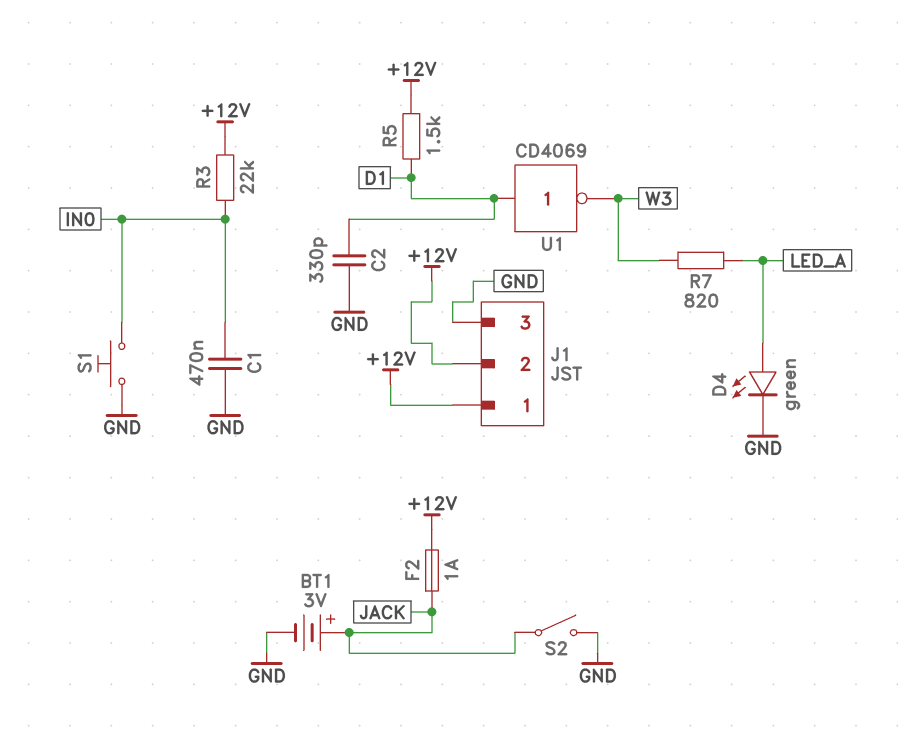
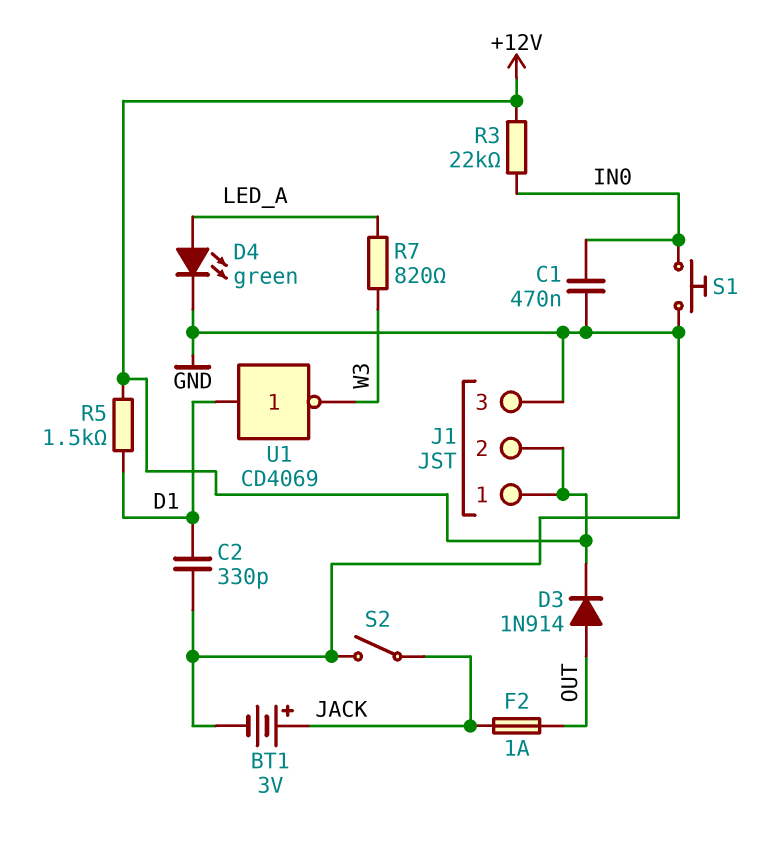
D3: none -> diode 1N914 (A OUT, K +12V)
F2: 1A (+12V, JACK) -> 1A (JACK, OUT)

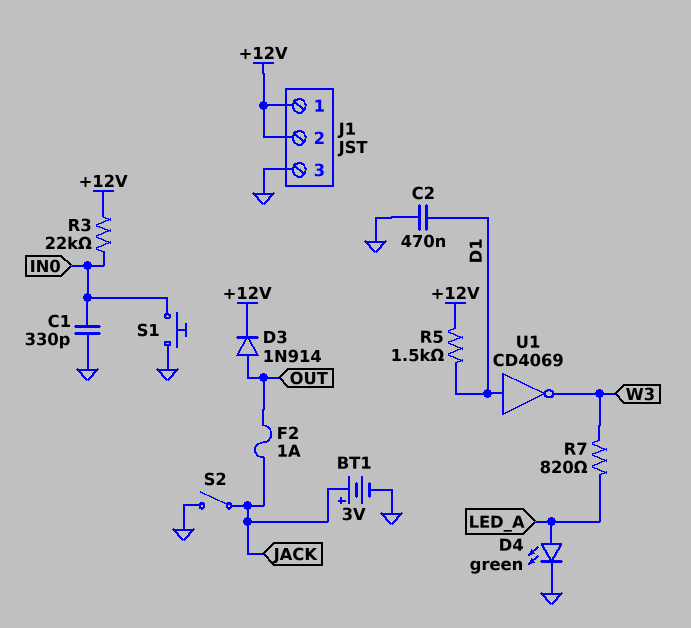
C1: 470nF (GND, IN0) -> 330pF (GND, IN0)
C2: 330pF (D1, GND) -> 470nF (D1, GND)

